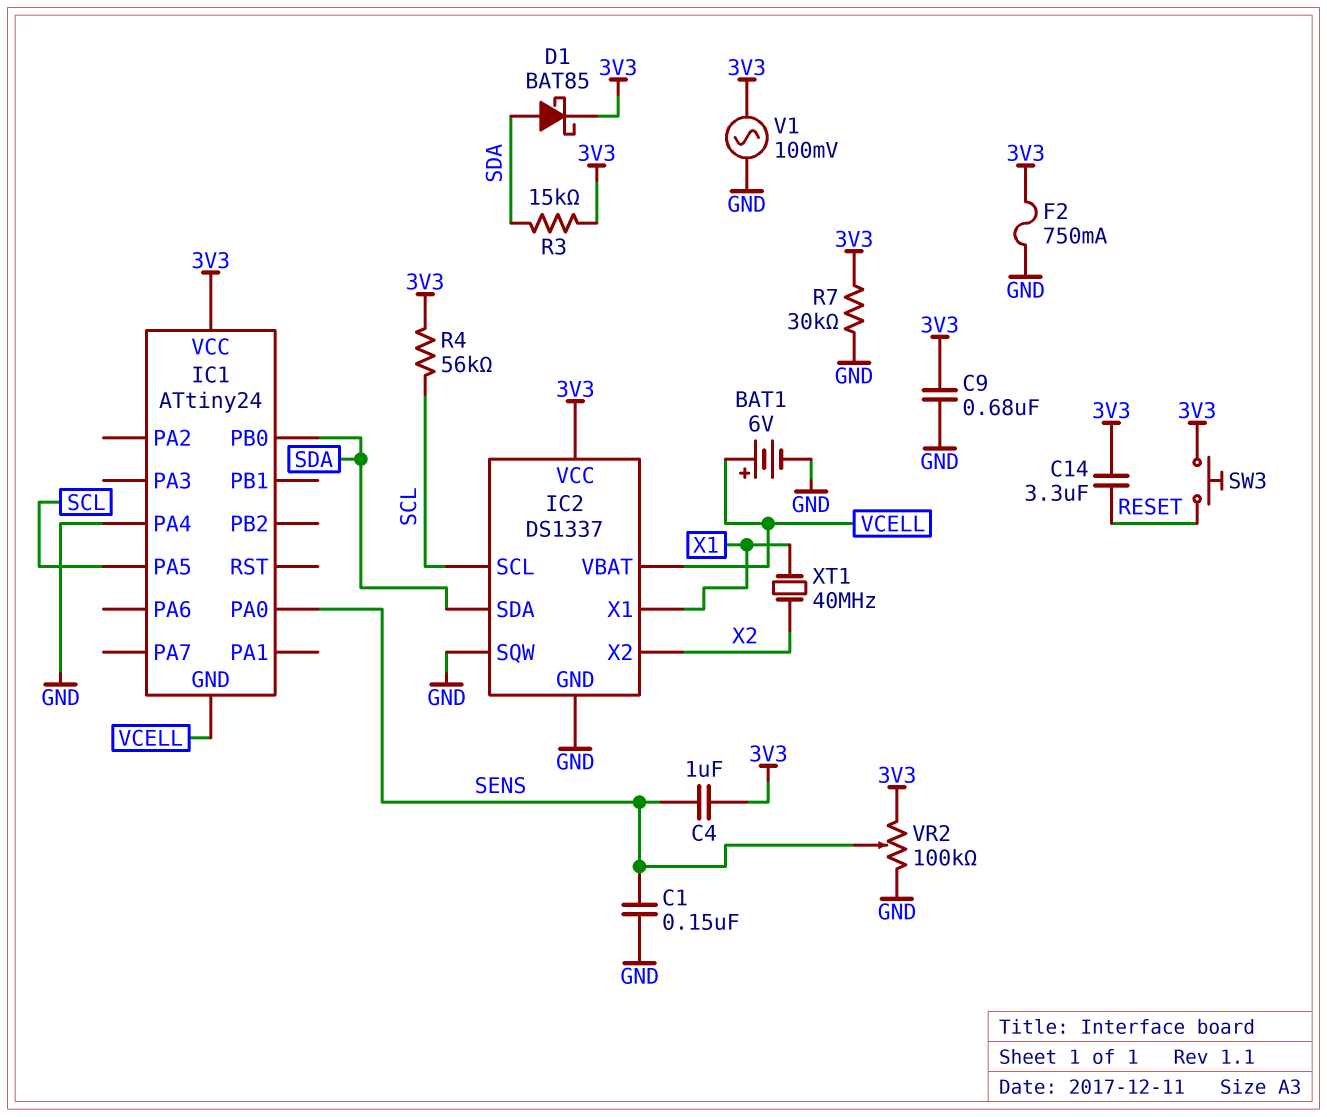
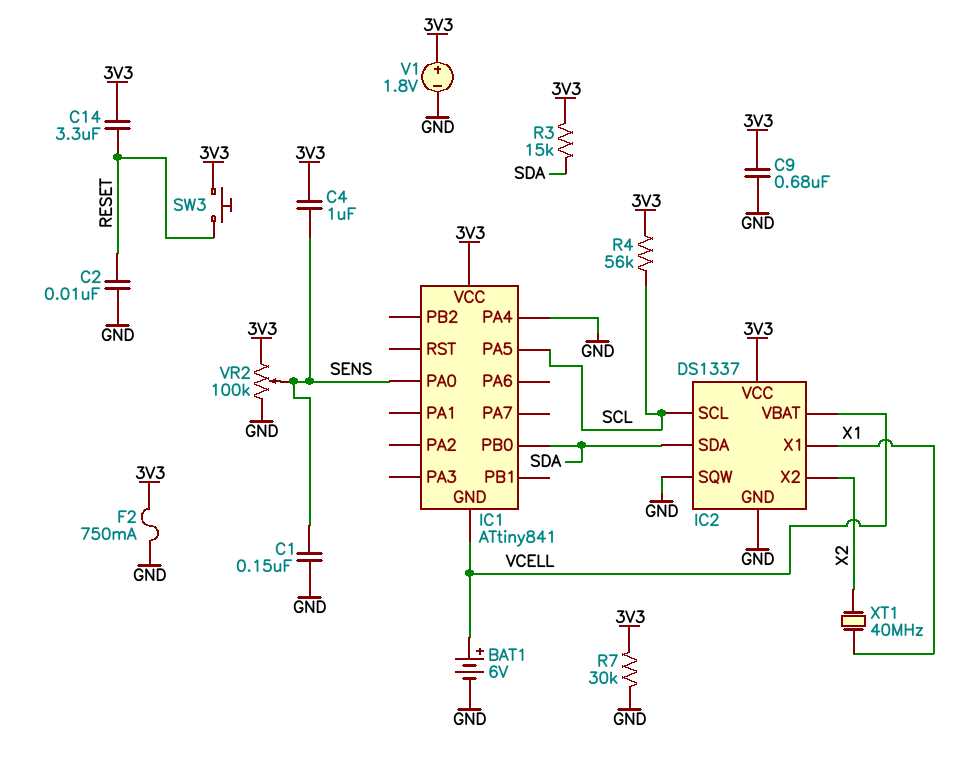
C2: none -> 10nF (GND, RESET)
D1: schottky BAT85 (A SDA, K 3V3) -> none
IC1: ATtiny24 -> ATtiny841
V1: AC 100mV (3V3, GND) -> 1.8V (plus 3V3, minus GND)

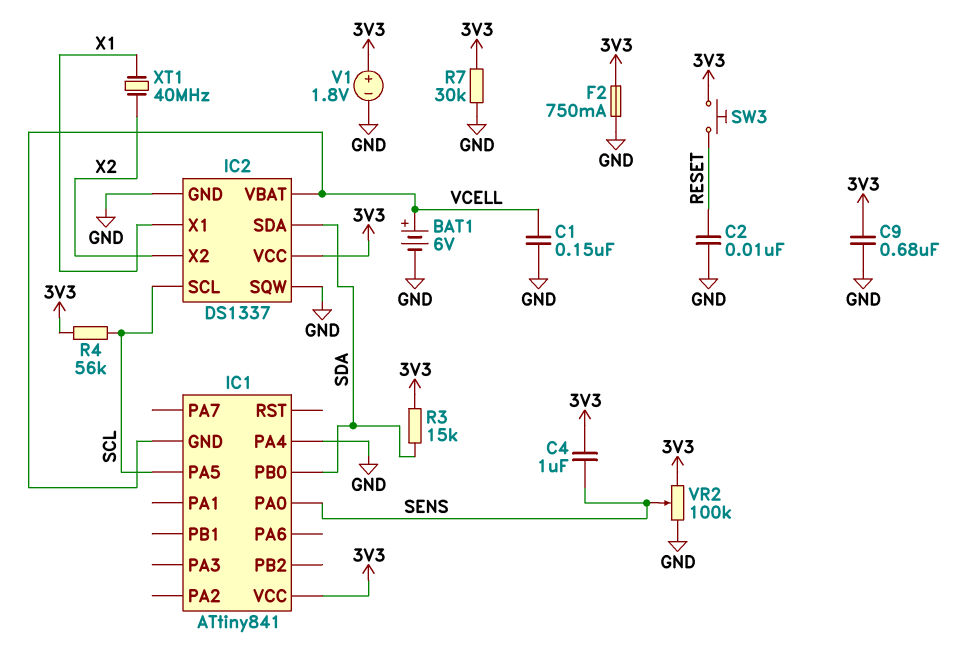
C1: 150nF (GND, SENS) -> 150nF (GND, VCELL)
C14: 3.3uF (3V3, RESET) -> none

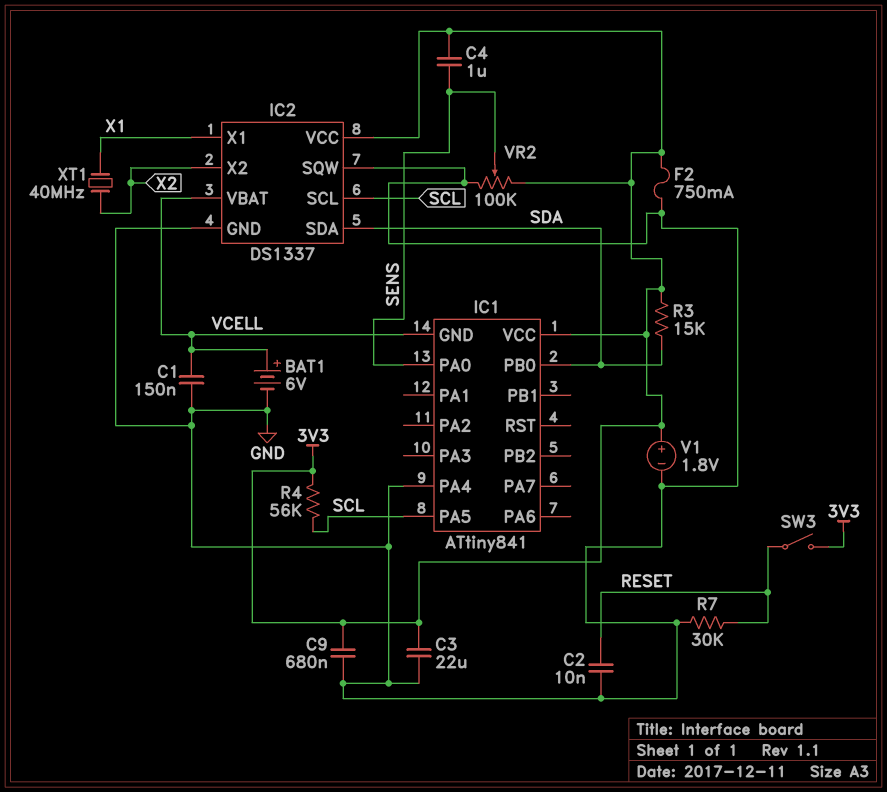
C3: none -> 22uF (3V3, GND)
R7: 30k (3V3, GND) -> 30k (GND, RESET)
SW3: button (3V3, RESET) -> switch (3V3, RESET)

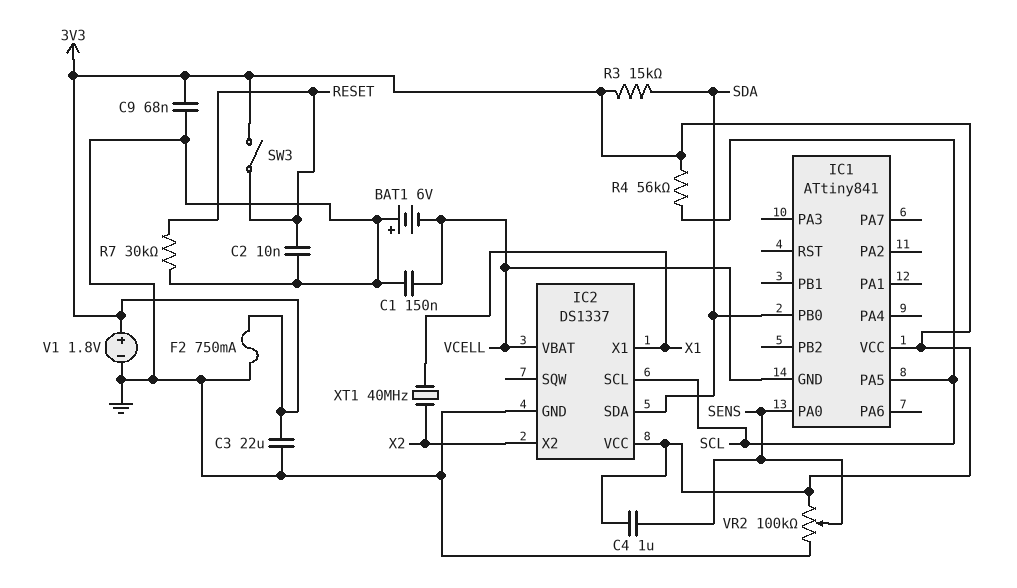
BAT1: 6V (plus VCELL, minus GND) -> 6V (plus GND, minus VCELL)
C9: 680nF (3V3, GND) -> 68nF (3V3, GND)
IC1 pin PA4: GND -> none
IC2 pin SQW: GND -> none

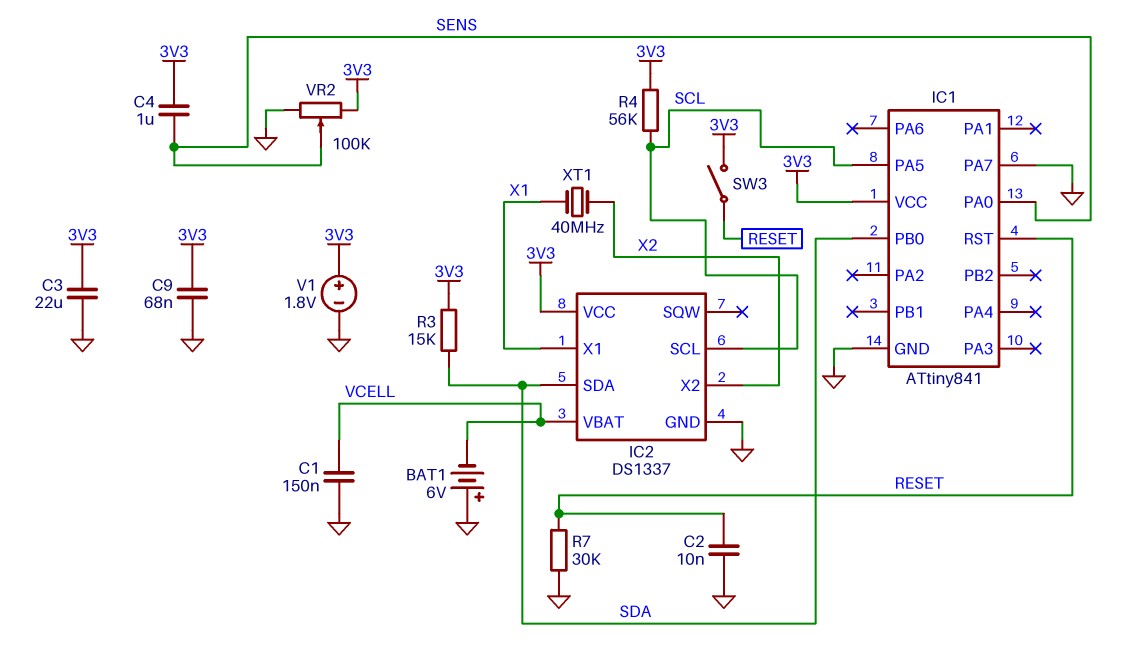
F2: 750mA (3V3, GND) -> none
IC1 pin GND: VCELL -> GND
IC1 pin PA7: none -> GND
IC1 pin RST: none -> RESET

